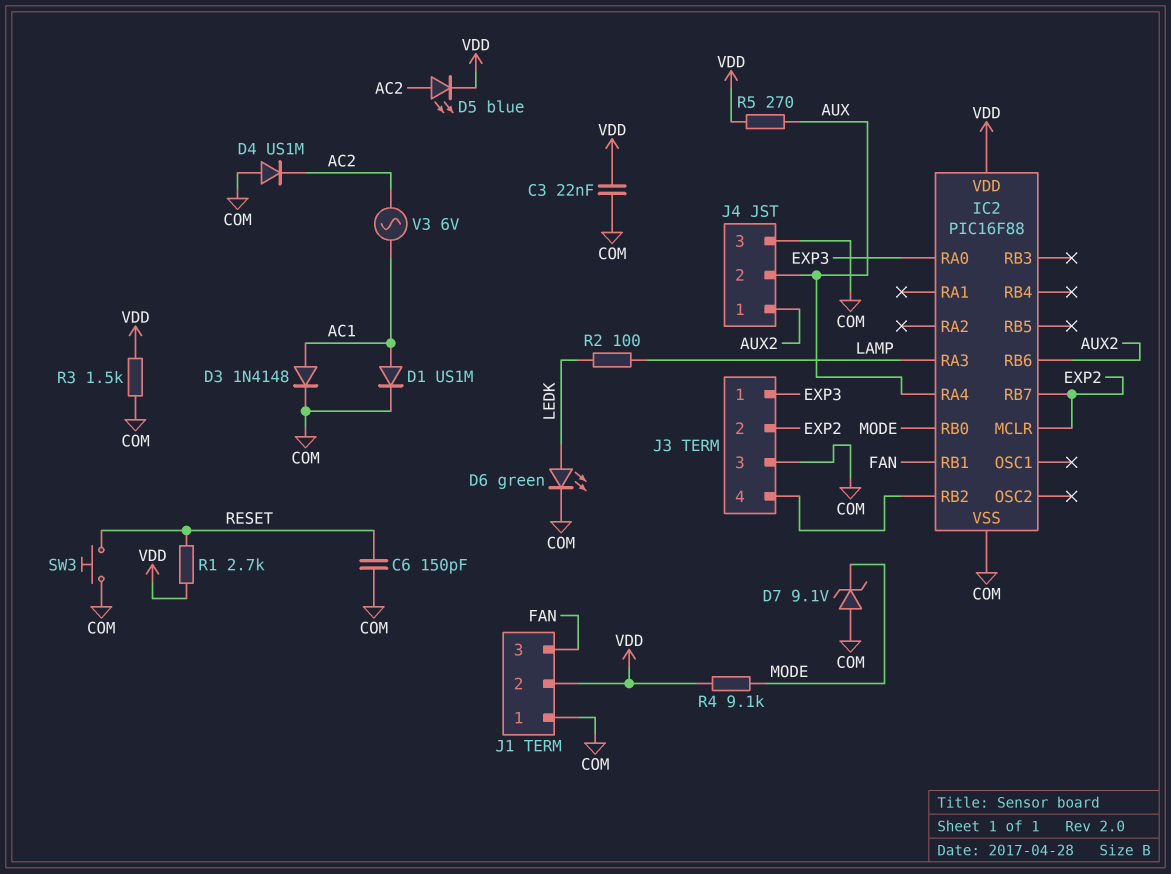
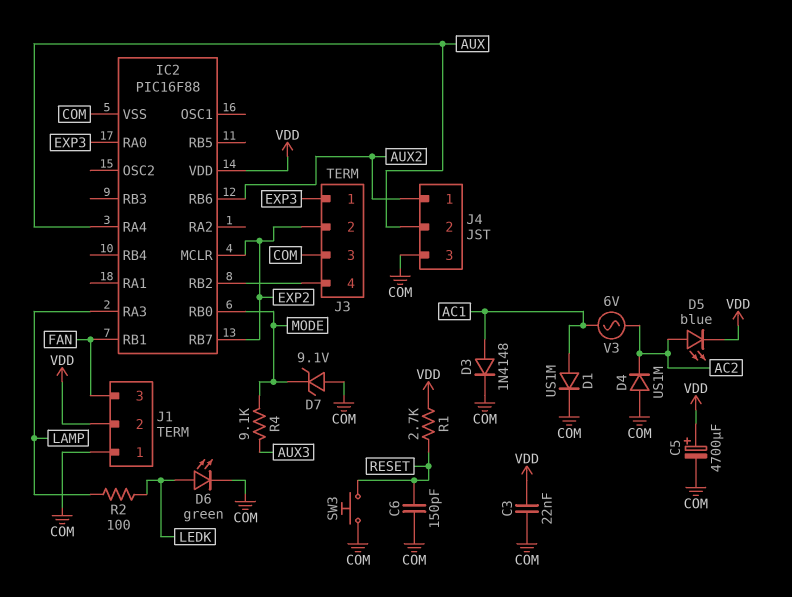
C5: none -> 4700uF (plus VDD, minus COM)
R3: 1.5k (COM, VDD) -> none
R4: 9.1k (MODE, VDD) -> 9.1k (AUX3, MODE)
R5: 270 (AUX, VDD) -> none

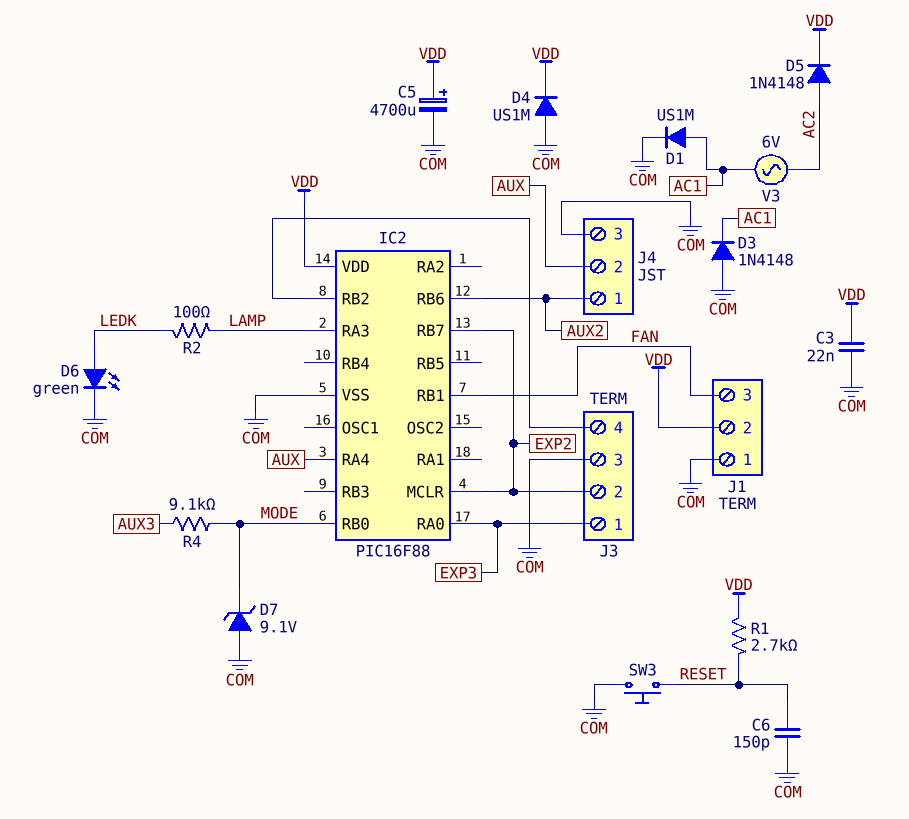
D3: diode 1N4148 (A AC1, K COM) -> diode 1N4148 (A COM, K AC1)
D4: diode US1M (A COM, K AC2) -> diode US1M (A COM, K VDD)
D5: LED blue (A AC2, K VDD) -> diode 1N4148 (A AC2, K VDD)

